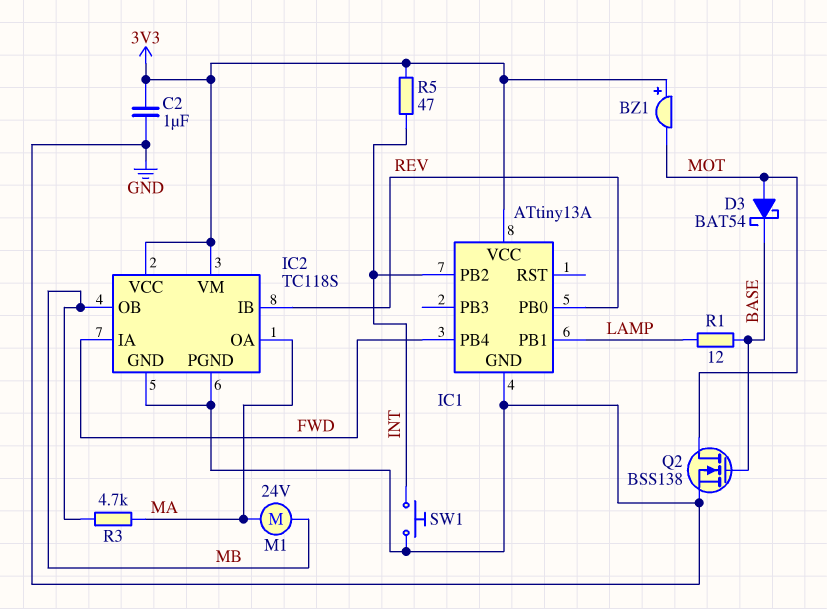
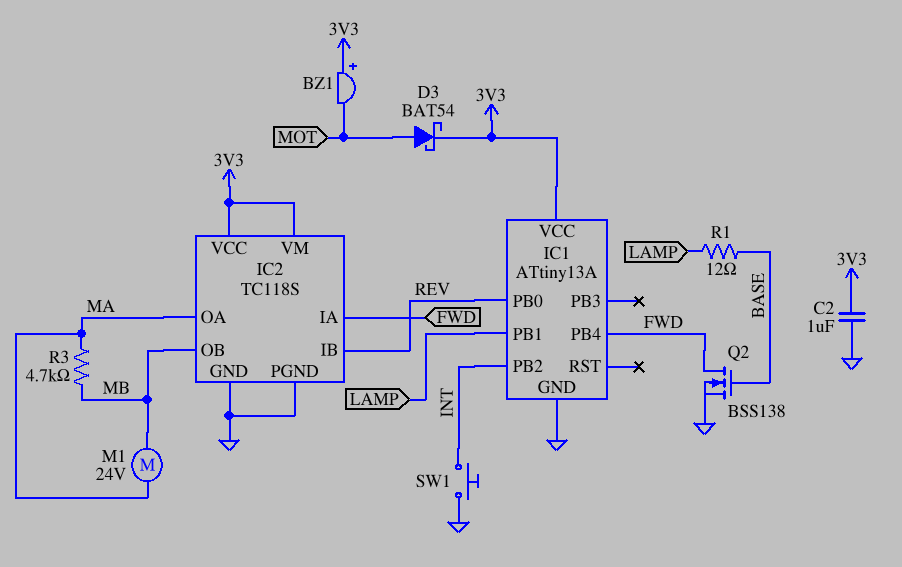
D3: schottky BAT54 (A MOT, K BASE) -> schottky BAT54 (A MOT, K 3V3)
Q2: NMOS BSS138 (G BASE, D MOT, S GND) -> NMOS BSS138 (G BASE, D FWD, S GND)
R5: 47 (3V3, INT) -> none

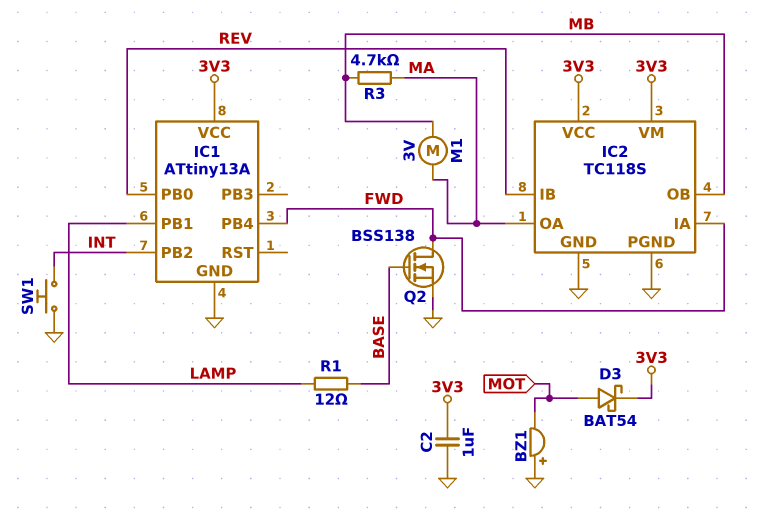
BZ1: buzzer (plus 3V3, minus MOT) -> buzzer (plus GND, minus MOT)
M1: motor 24V (MA, MB) -> motor 3V (MA, MB)

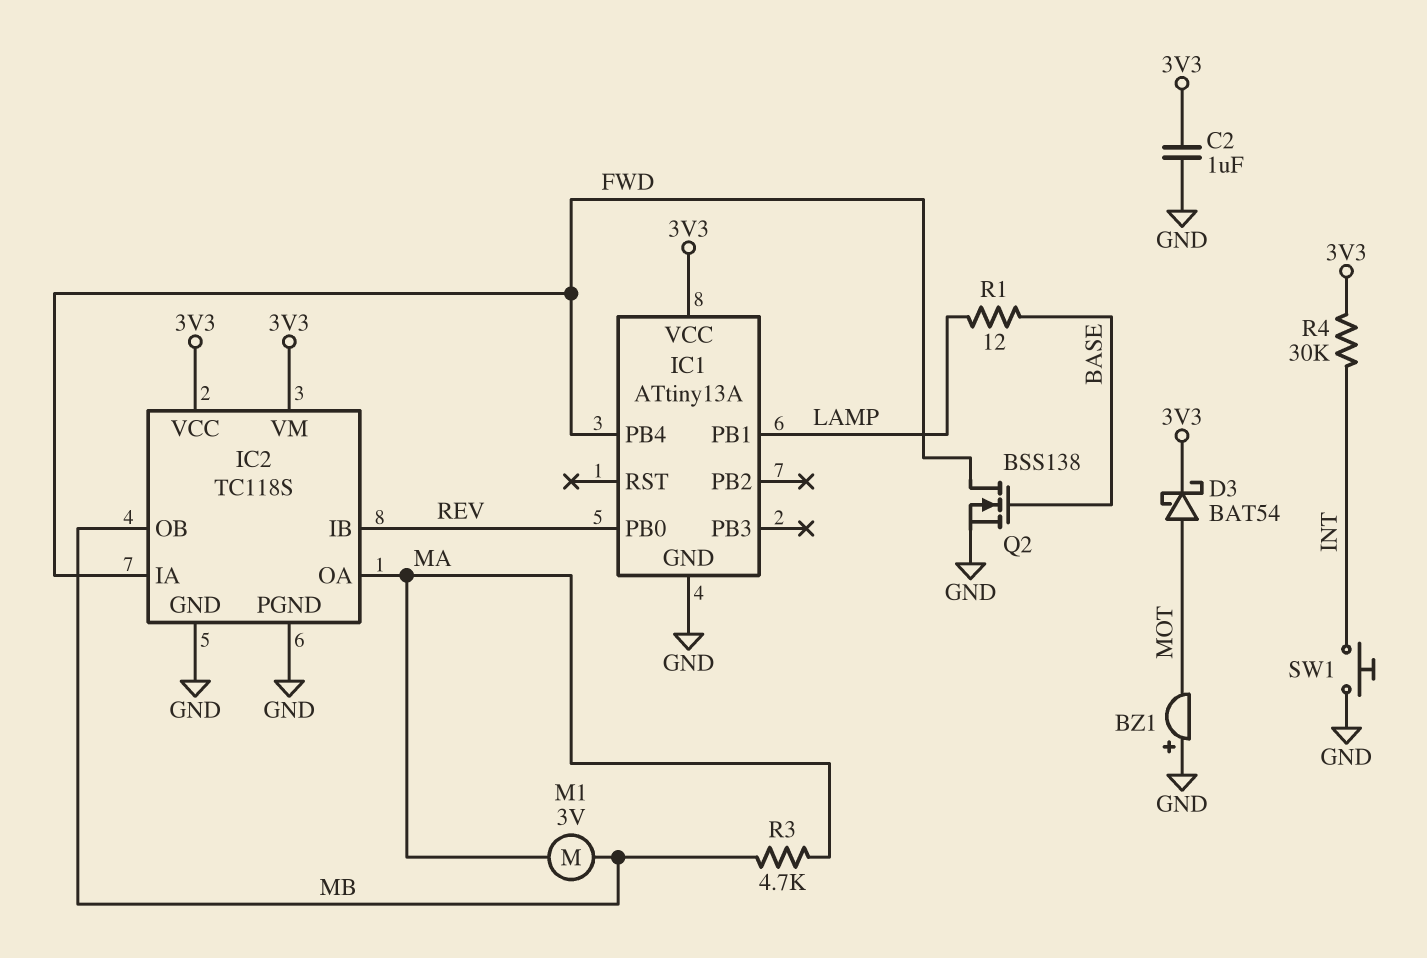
IC1 pin PB2: INT -> none
R4: none -> 30k (3V3, INT)

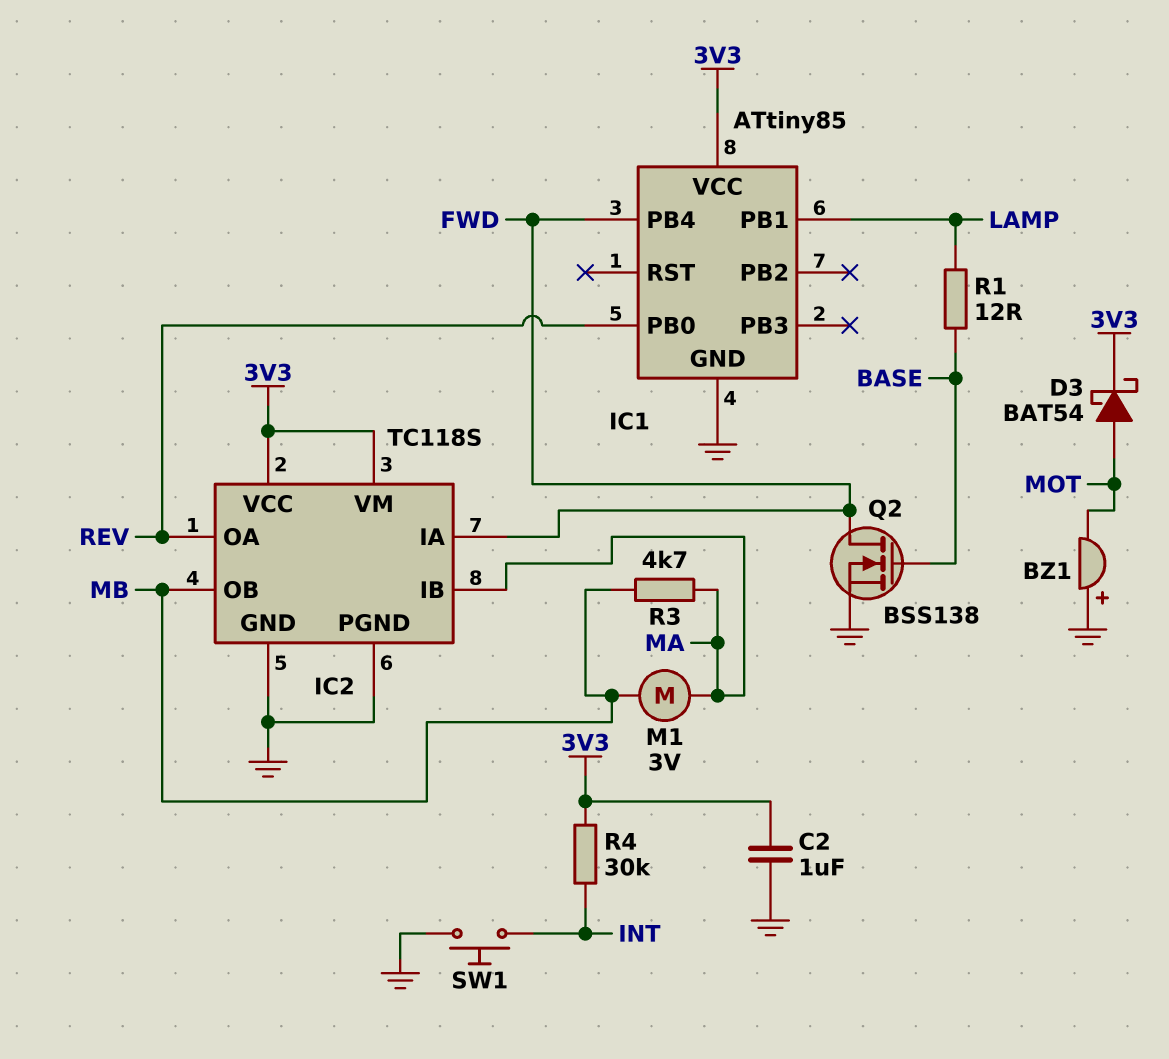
IC1: ATtiny13A -> ATtiny85
IC2 pin IB: REV -> MA
IC2 pin OA: MA -> REV

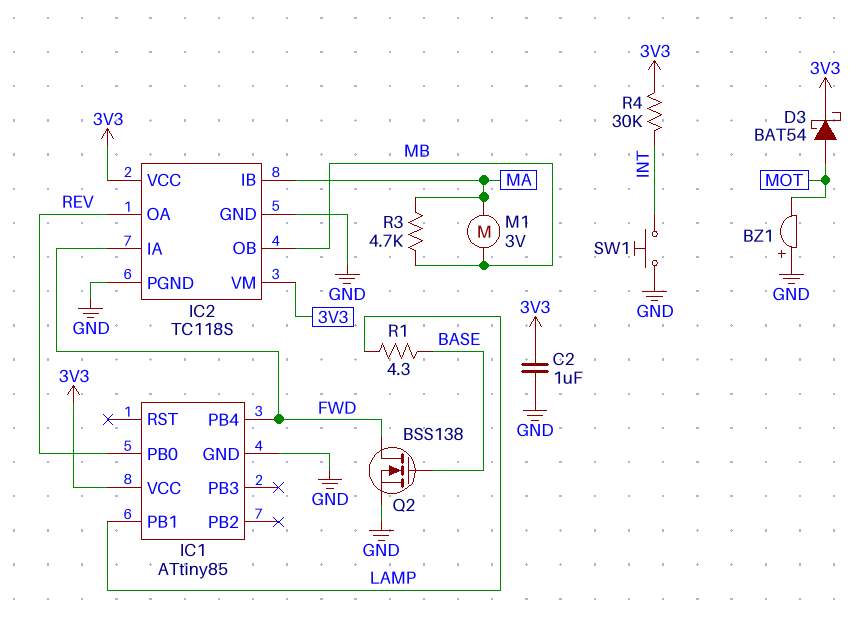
R1: 12 (BASE, LAMP) -> 4.3 (BASE, LAMP)

